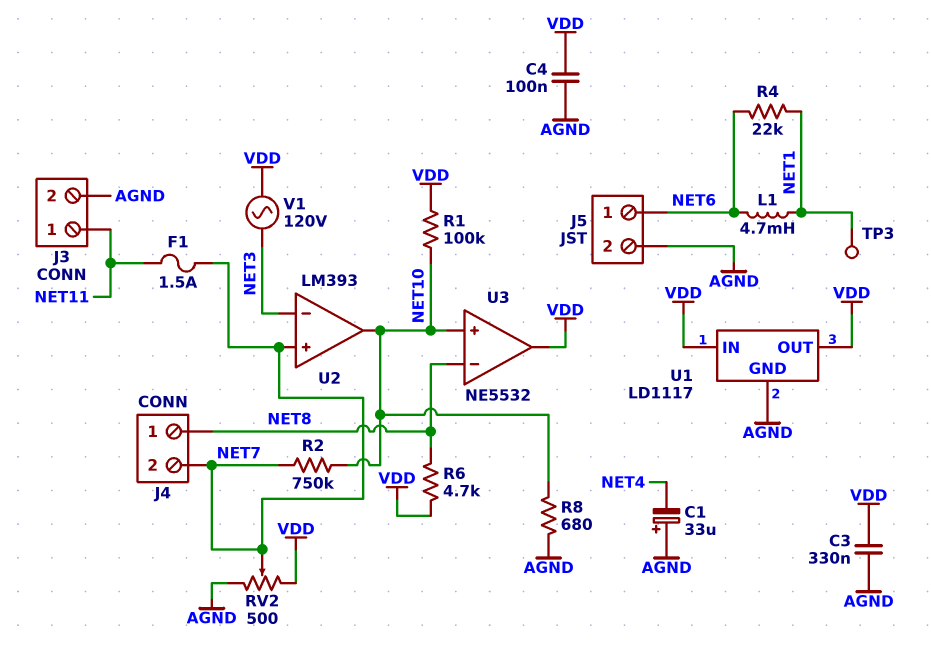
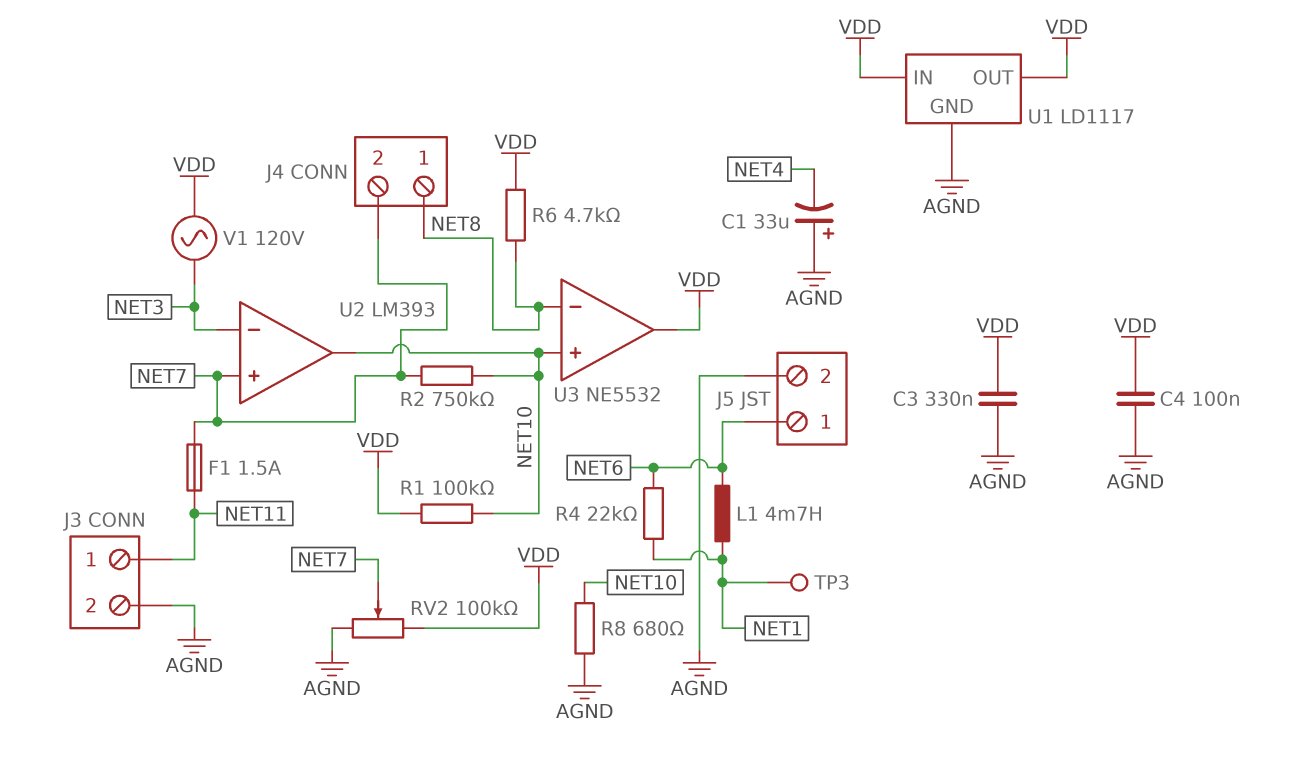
RV2: 500 (AGND, VDD, wiper NET7) -> 100k (AGND, VDD, wiper NET7)

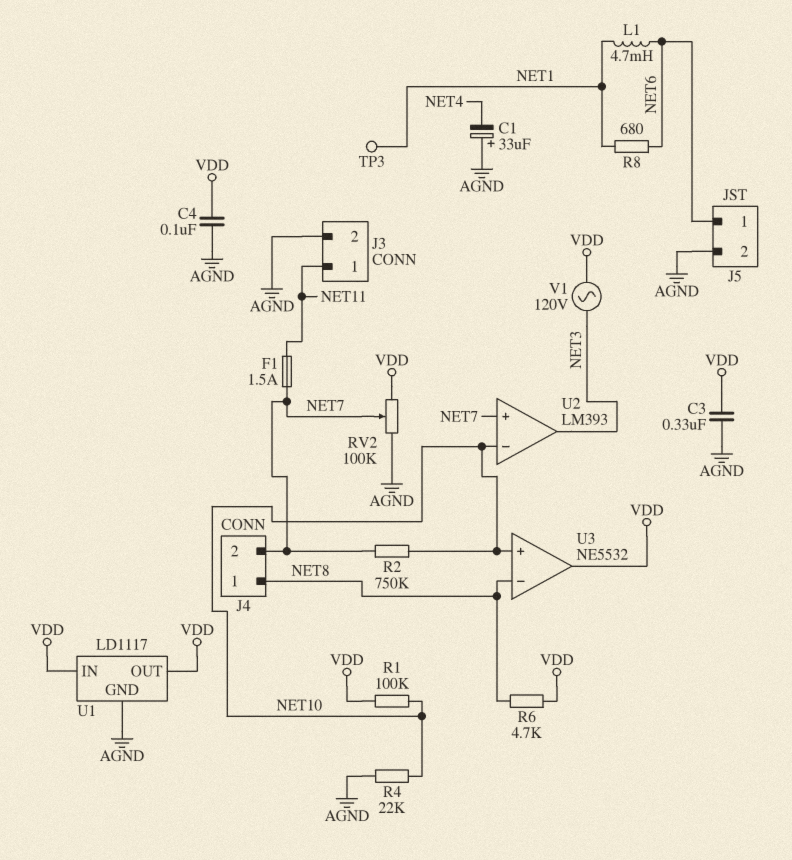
R4: 22k (NET1, NET6) -> 22k (AGND, NET10)
R8: 680 (AGND, NET10) -> 680 (NET1, NET6)
U2 pin in-: NET3 -> NET10
U2 pin out: NET10 -> NET3

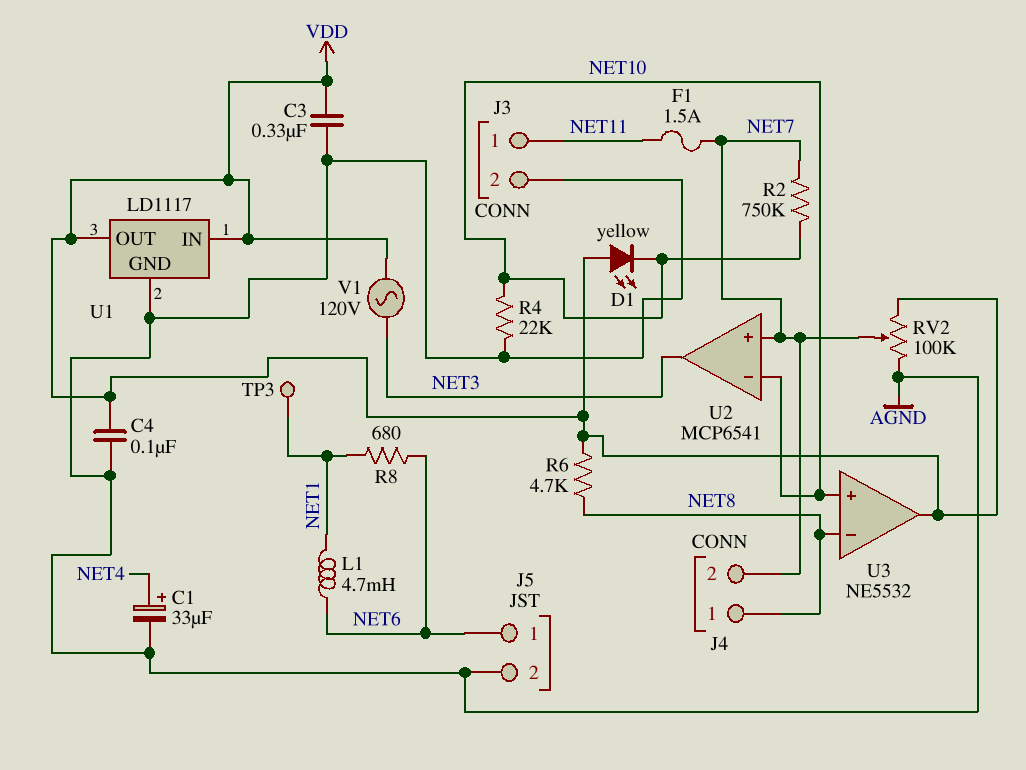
C1: 33uF (plus AGND, minus NET4) -> 33uF (plus NET4, minus AGND)
D1: none -> LED yellow (A VDD, K NET10)
R1: 100k (NET10, VDD) -> none
U2: LM393 -> MCP6541

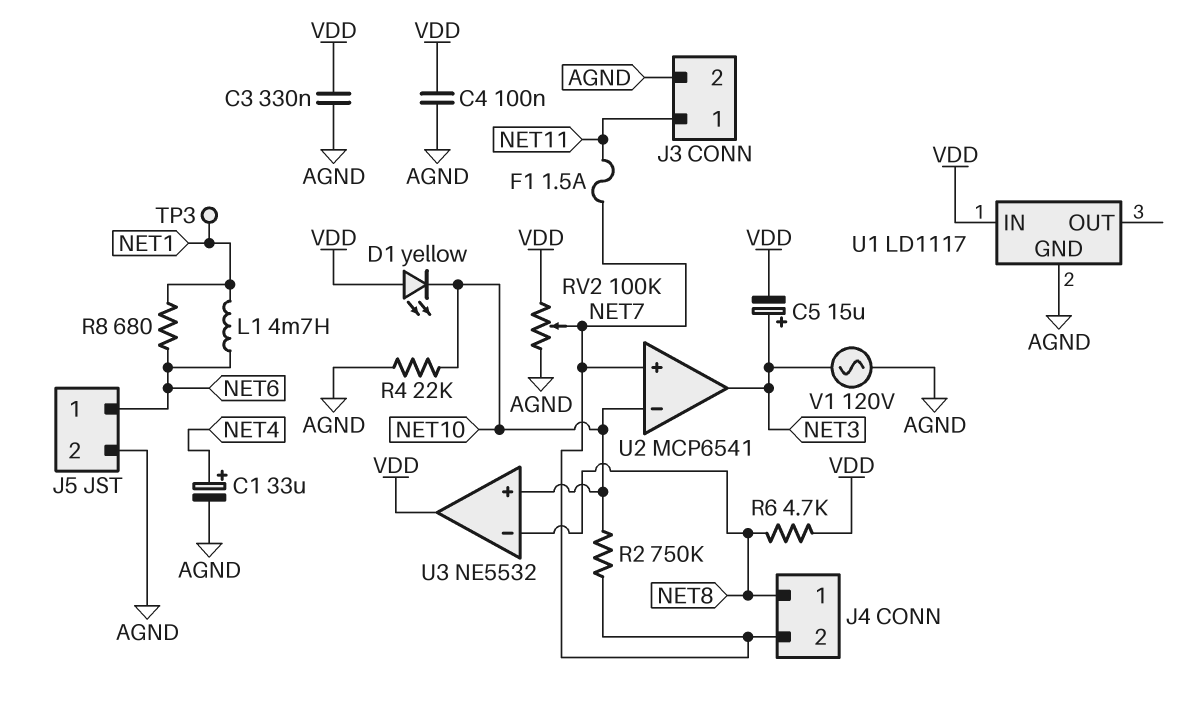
C5: none -> 15uF (plus NET3, minus VDD)
U1 pin OUT: VDD -> none
V1: AC 120V (NET3, VDD) -> AC 120V (AGND, NET3)

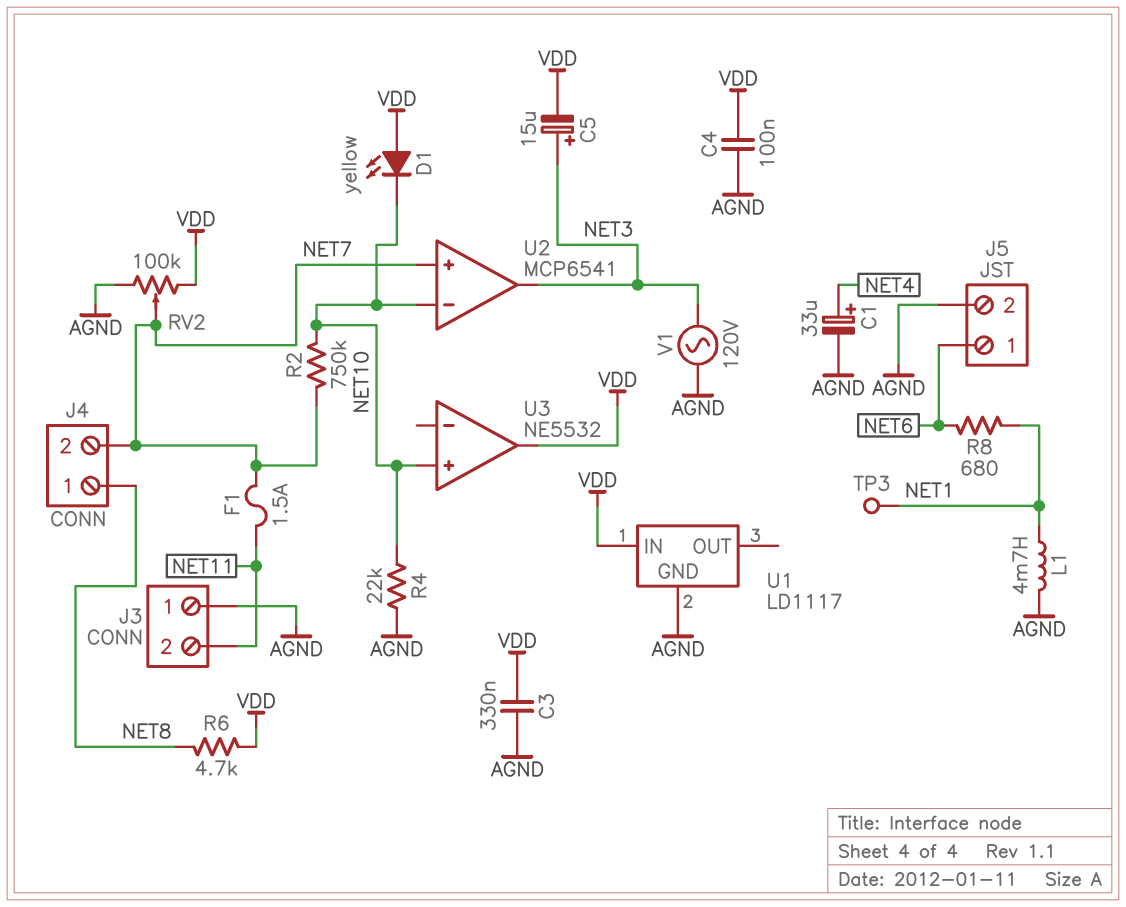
J3 pin 1: NET11 -> AGND
J3 pin 2: AGND -> NET11
L1: 4.7mH (NET1, NET6) -> 4.7mH (AGND, NET1)
U3 pin in-: NET8 -> none

